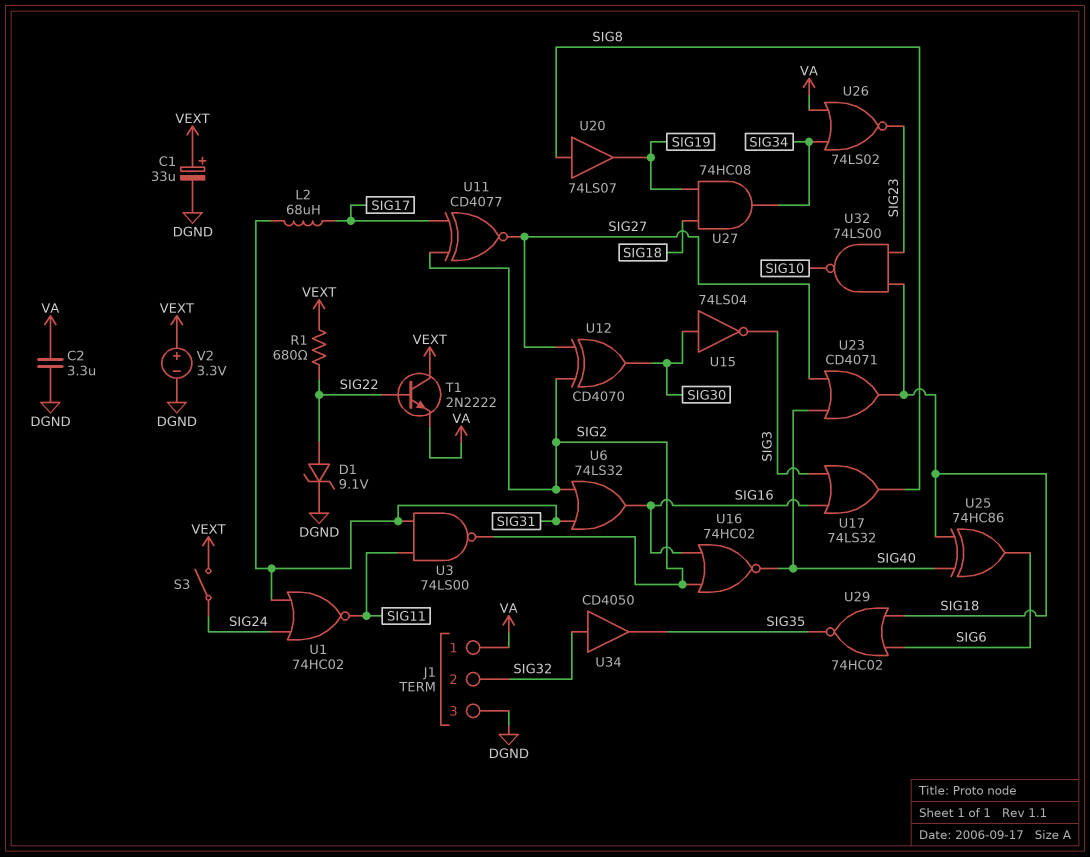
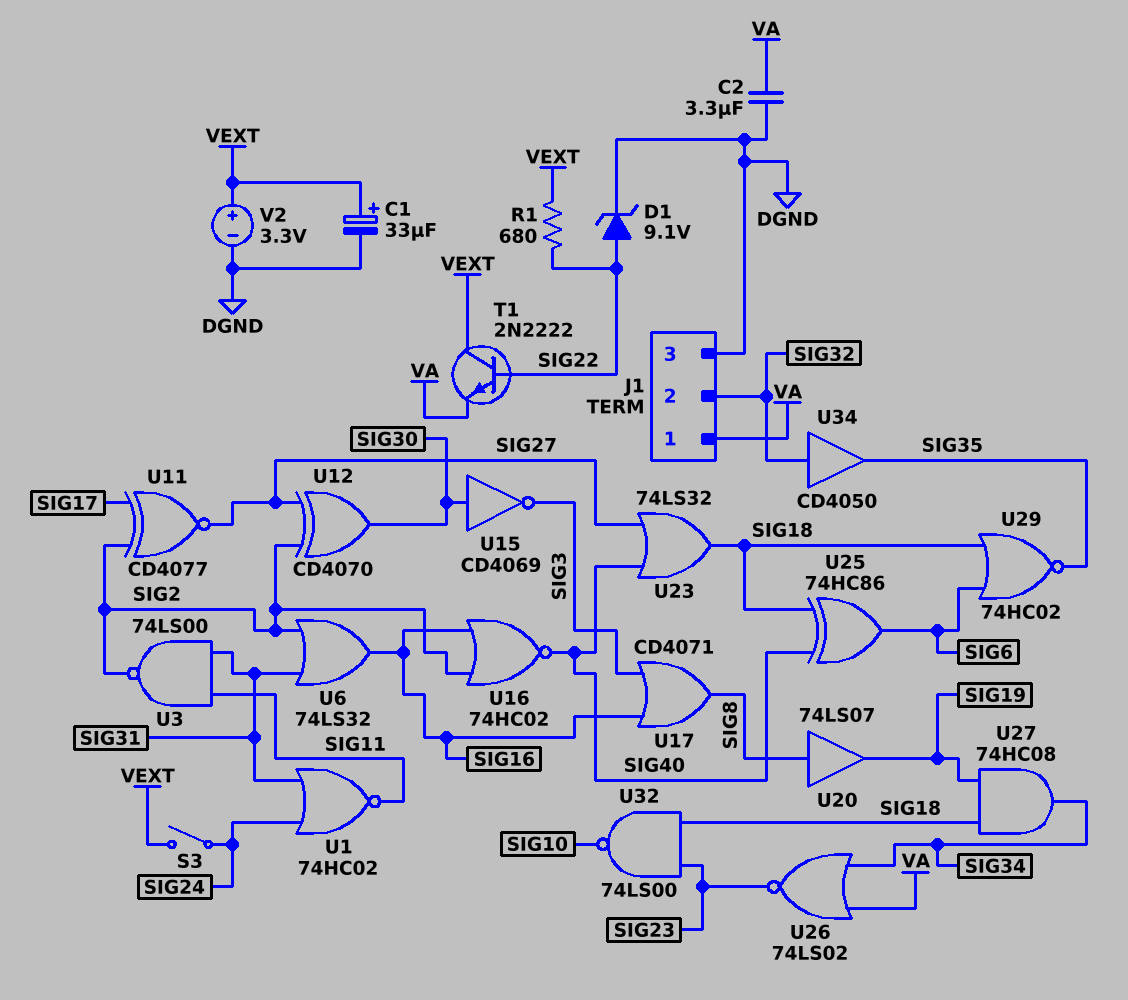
L2: 68uH (SIG17, SIG31) -> none
U15: NOT 74LS04 (in SIG30, out SIG3) -> NOT CD4069 (in SIG30, out SIG3)
U17: OR 74LS32 (in SIG3, in SIG16, out SIG8) -> OR CD4071 (in SIG3, in SIG16, out SIG8)
U23: OR CD4071 (in SIG27, in SIG40, out SIG18) -> OR 74LS32 (in SIG27, in SIG40, out SIG18)

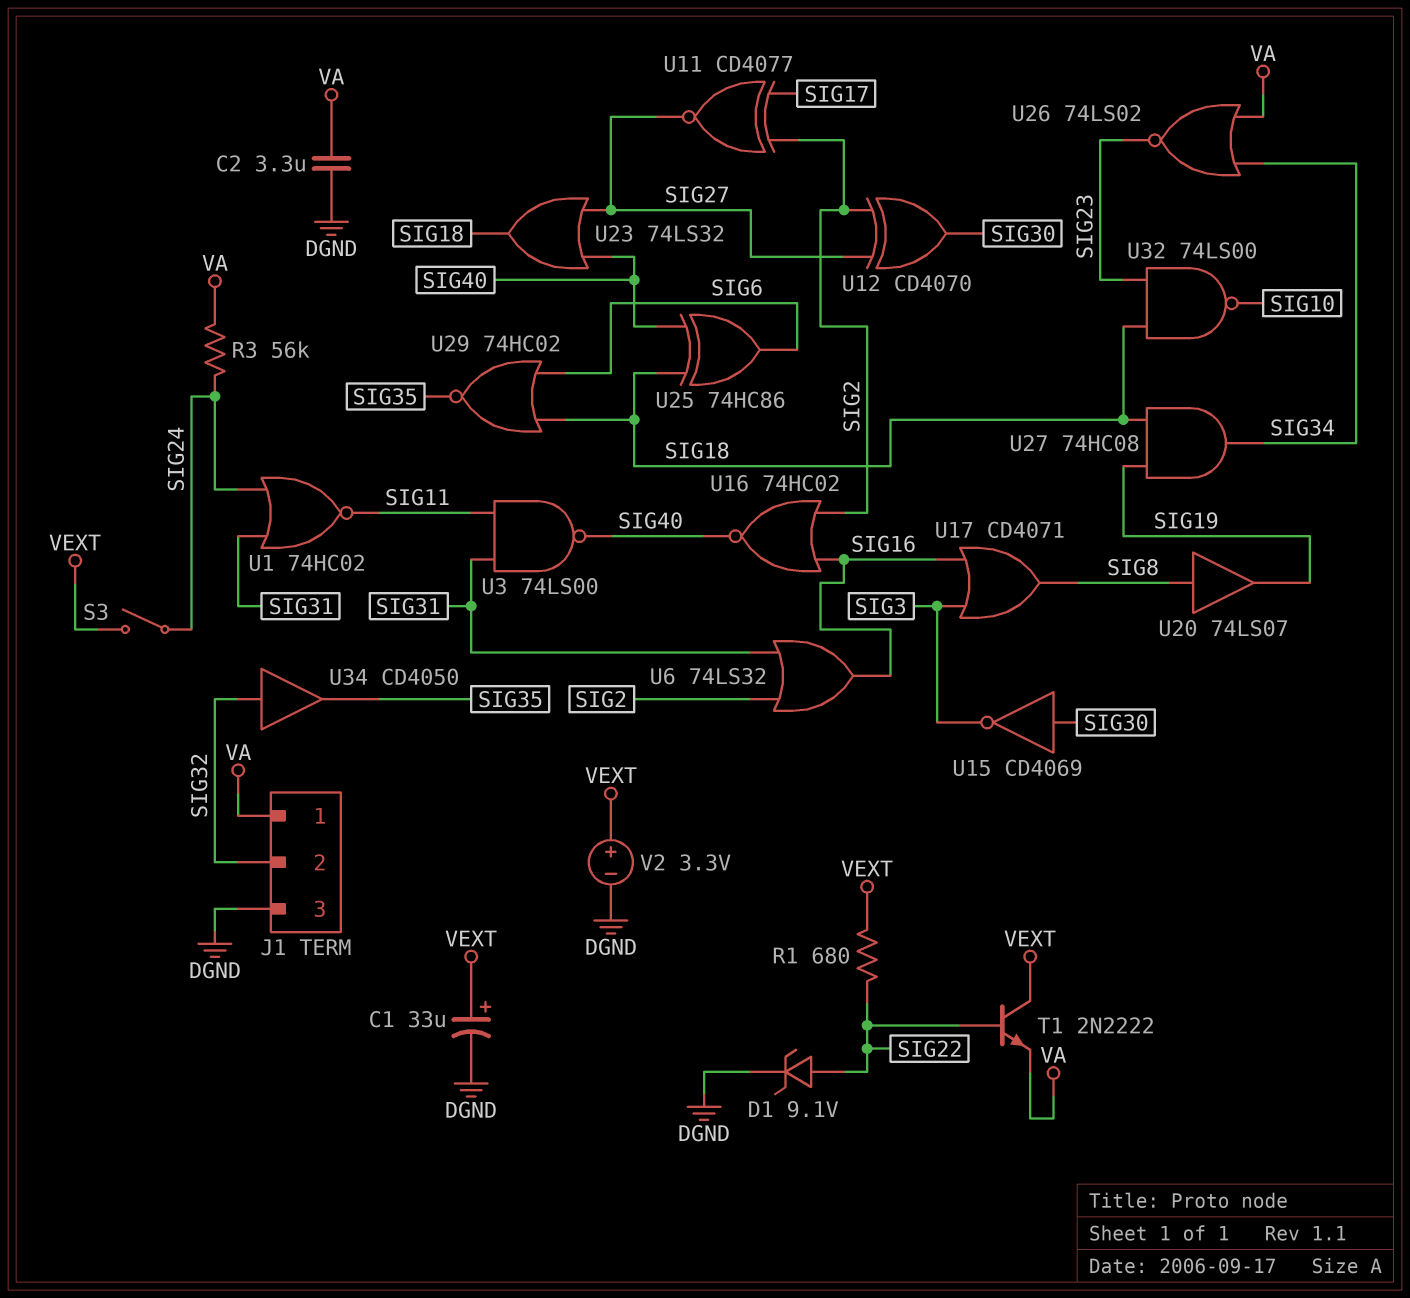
R3: none -> 56k (SIG24, VA)
U3: NAND 74LS00 (in SIG11, in SIG31, out SIG2) -> NAND 74LS00 (in SIG11, in SIG31, out SIG40)

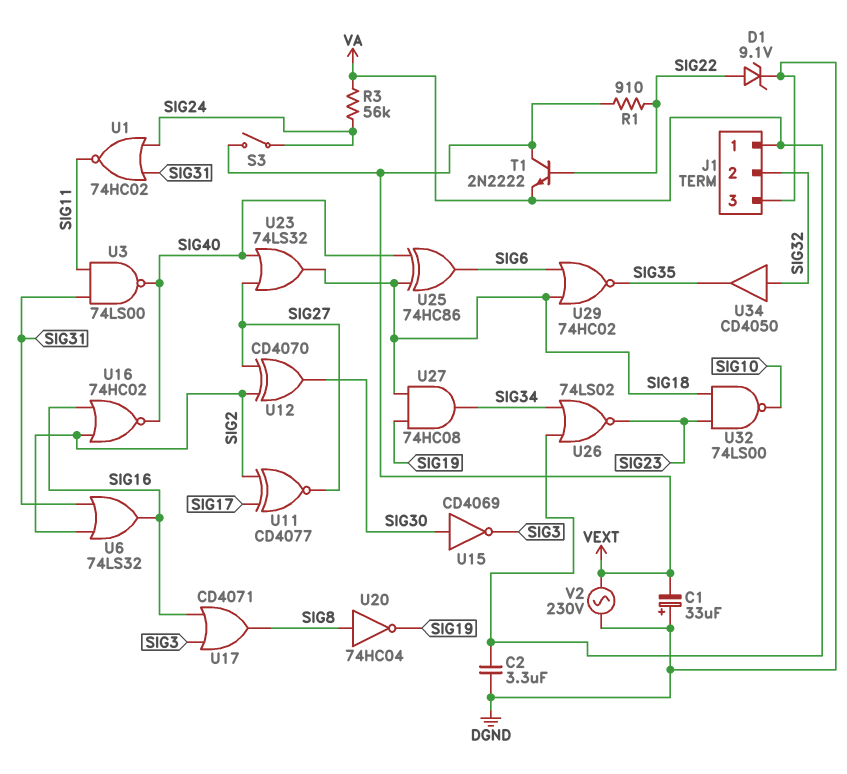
C1: 33uF (plus VEXT, minus DGND) -> 33uF (plus DGND, minus VEXT)
R1: 680 (SIG22, VEXT) -> 910 (SIG22, VEXT)
U20: buffer 74LS07 (in SIG8, out SIG19) -> NOT 74HC04 (in SIG8, out SIG19)
V2: 3.3V (plus VEXT, minus DGND) -> AC 230V (DGND, VEXT)

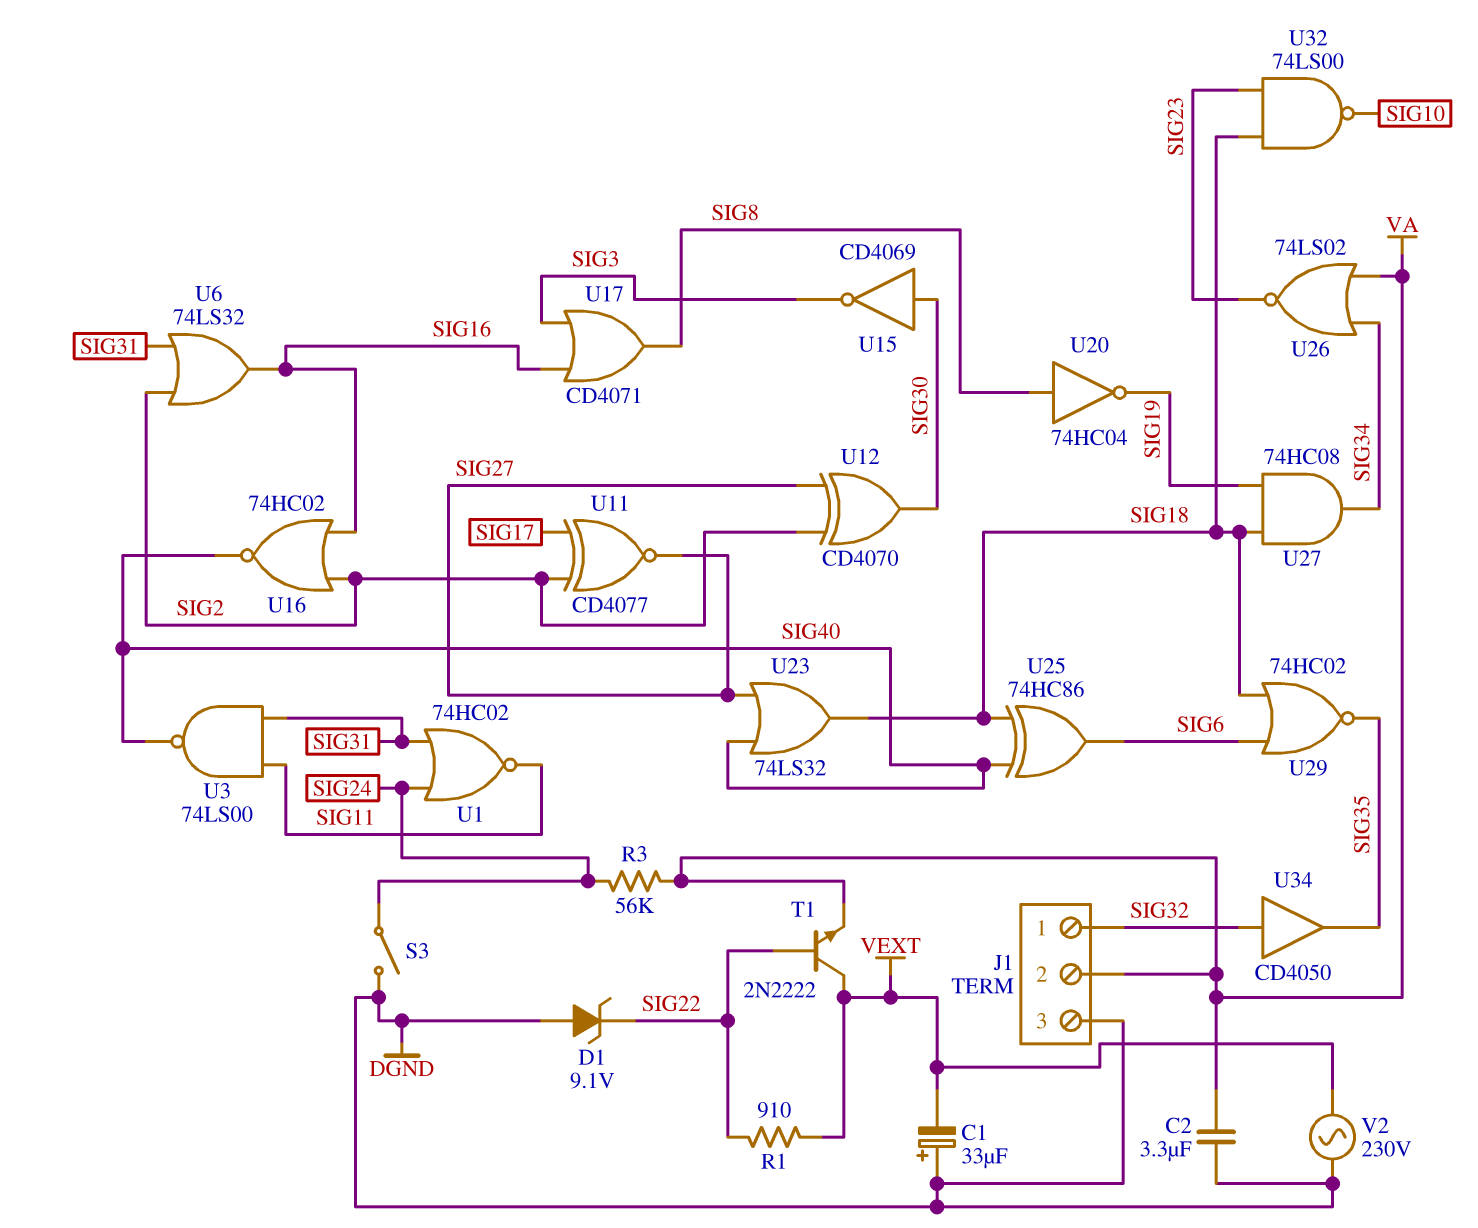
D1: zener 9.1V (A SIG22, K DGND) -> zener 9.1V (A DGND, K SIG22)
J1 pin 1: VA -> SIG32
J1 pin 2: SIG32 -> VA
S3: switch (SIG24, VEXT) -> switch (DGND, SIG24)

